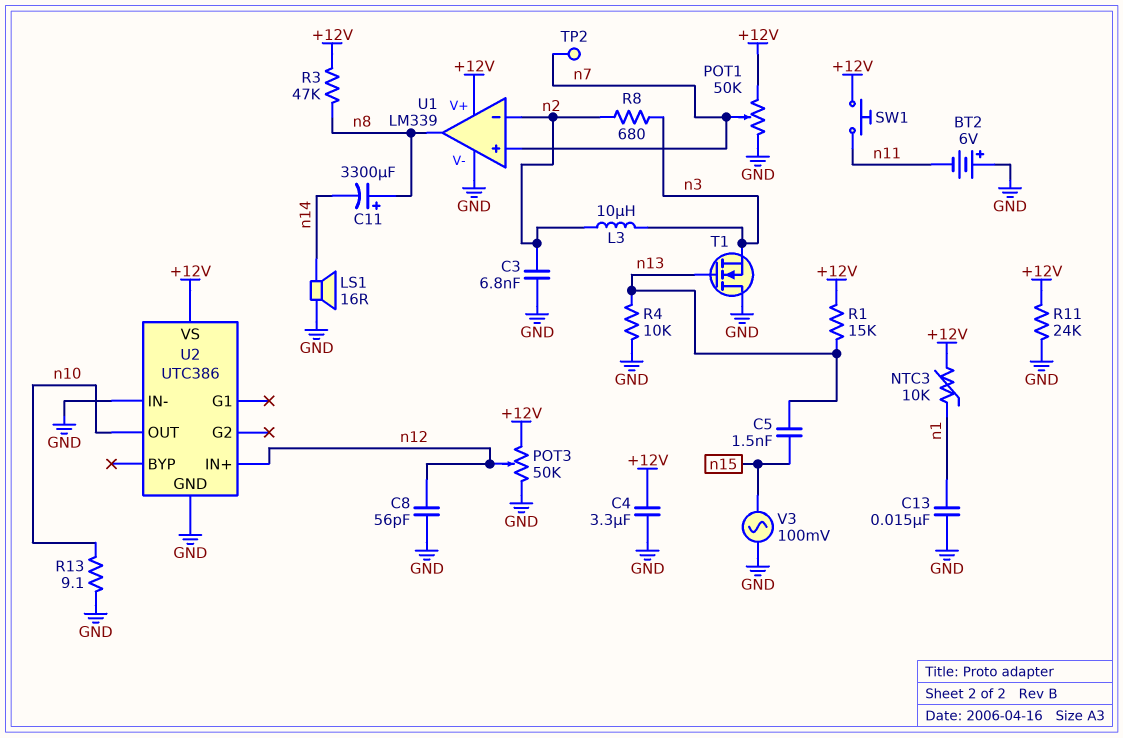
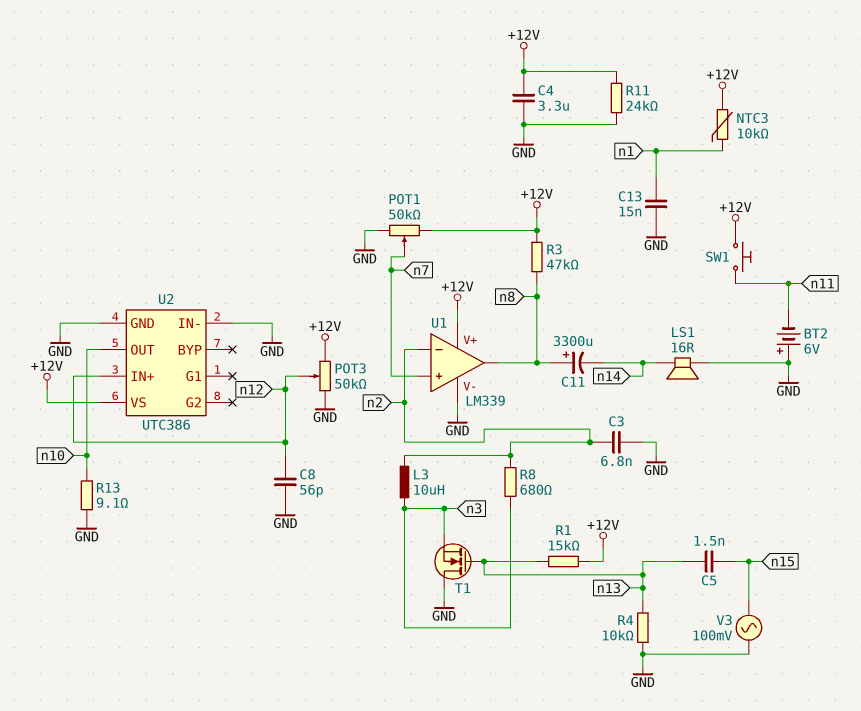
TP2: test point (n7) -> none

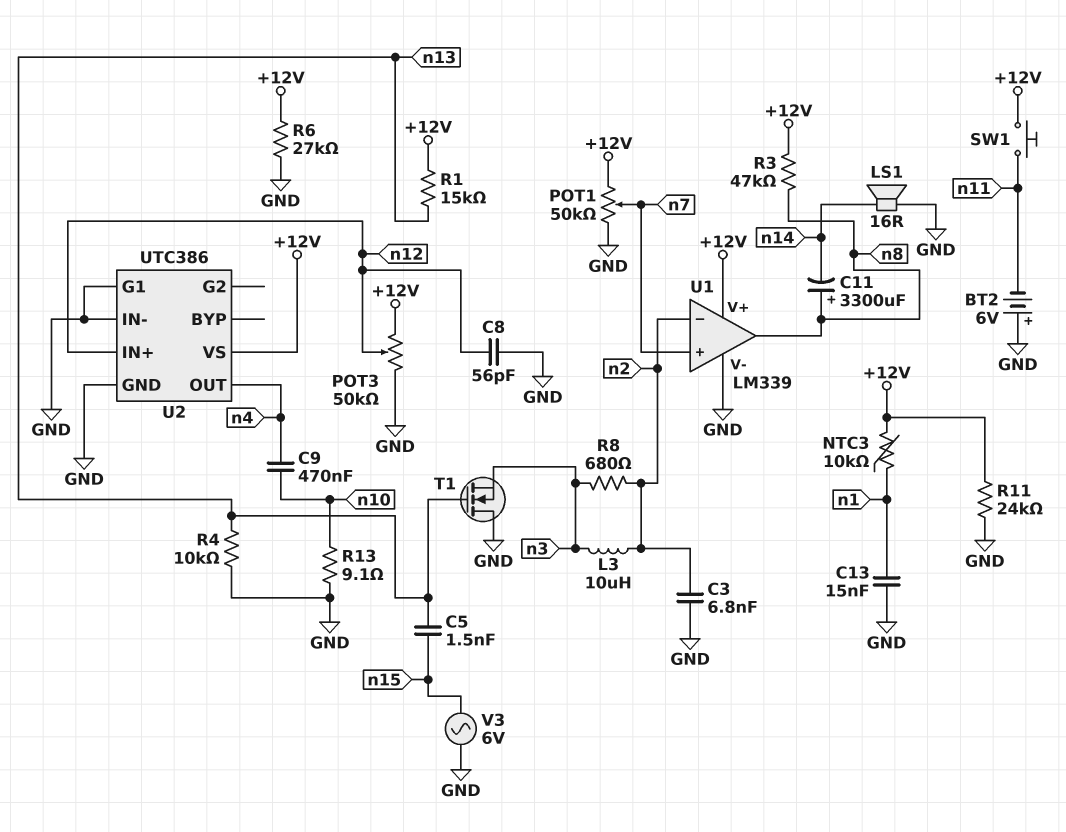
C4: 3.3uF (+12V, GND) -> none
C9: none -> 470nF (n4, n10)
R6: none -> 27k (+12V, GND)
U2 pin G1: none -> GND
U2 pin OUT: n10 -> n4
V3: AC 100mV (GND, n15) -> AC 6V (GND, n15)

